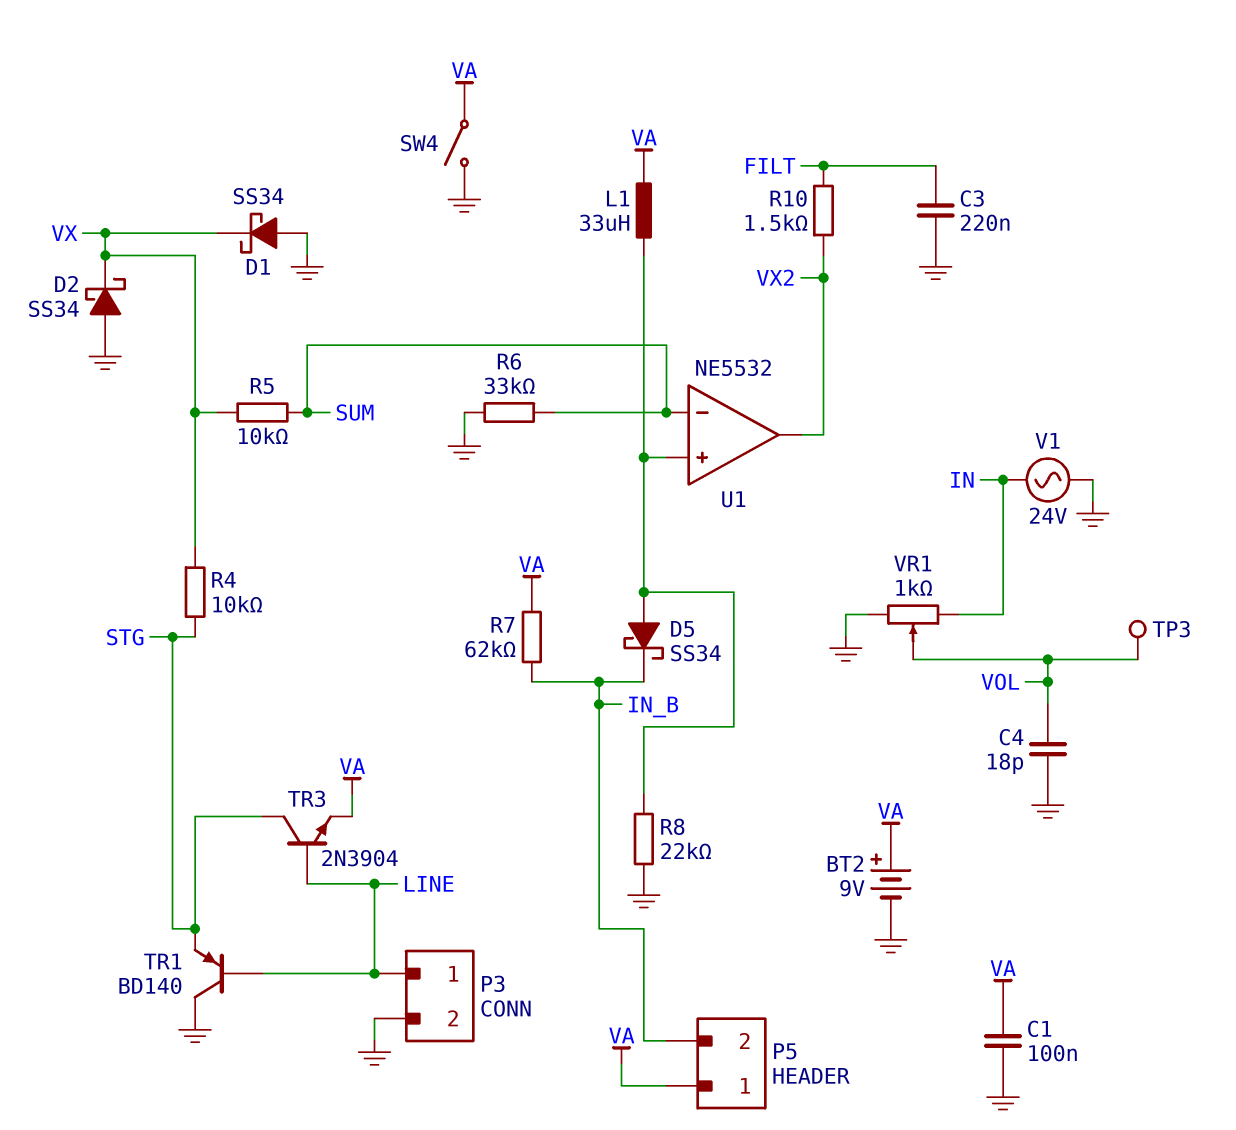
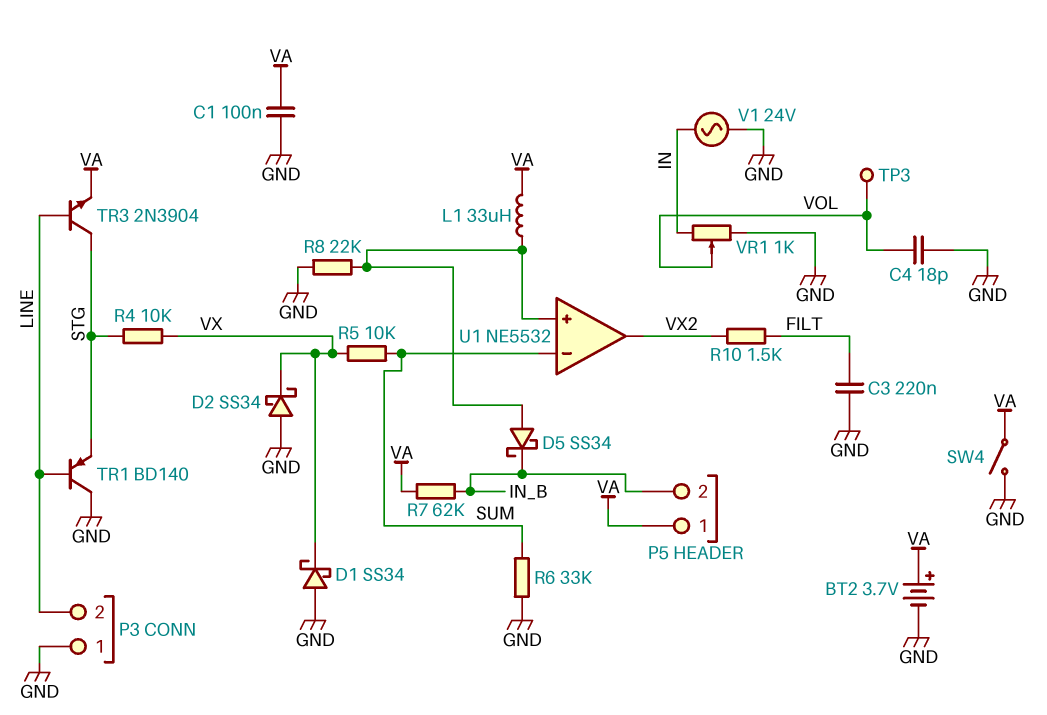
BT2: 9V (plus VA, minus GND) -> 3.7V (plus VA, minus GND)
P3 pin 1: LINE -> GND
P3 pin 2: GND -> LINE

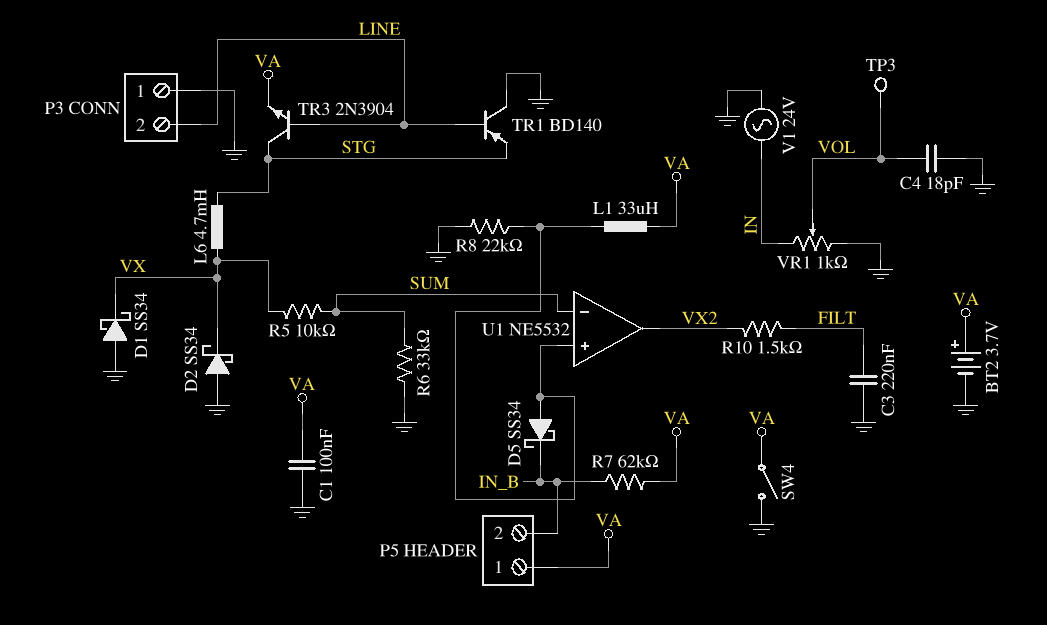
L6: none -> 4.7mH (STG, VX)
R4: 10k (STG, VX) -> none

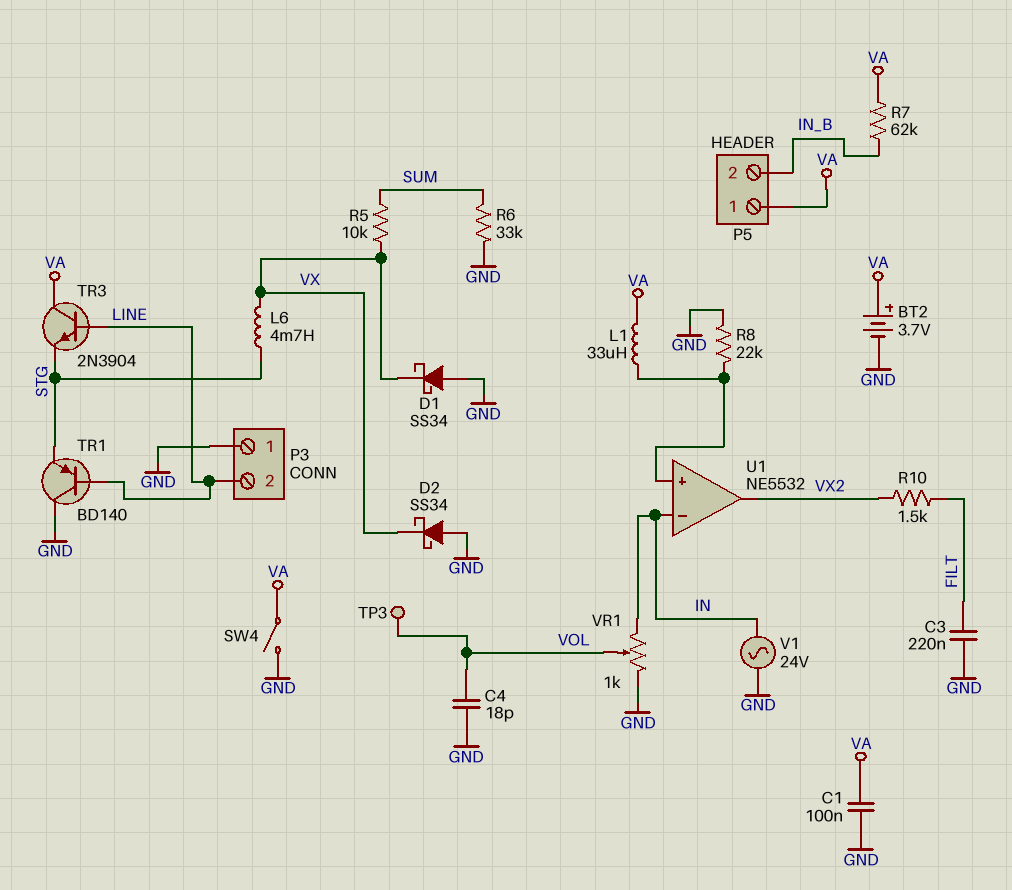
D5: schottky SS34 (A U1/in+, K IN_B) -> none
TR3: NPN 2N3904 (B LINE, C STG, E VA) -> NPN 2N3904 (B LINE, C VA, E STG)
U1 pin in-: SUM -> IN

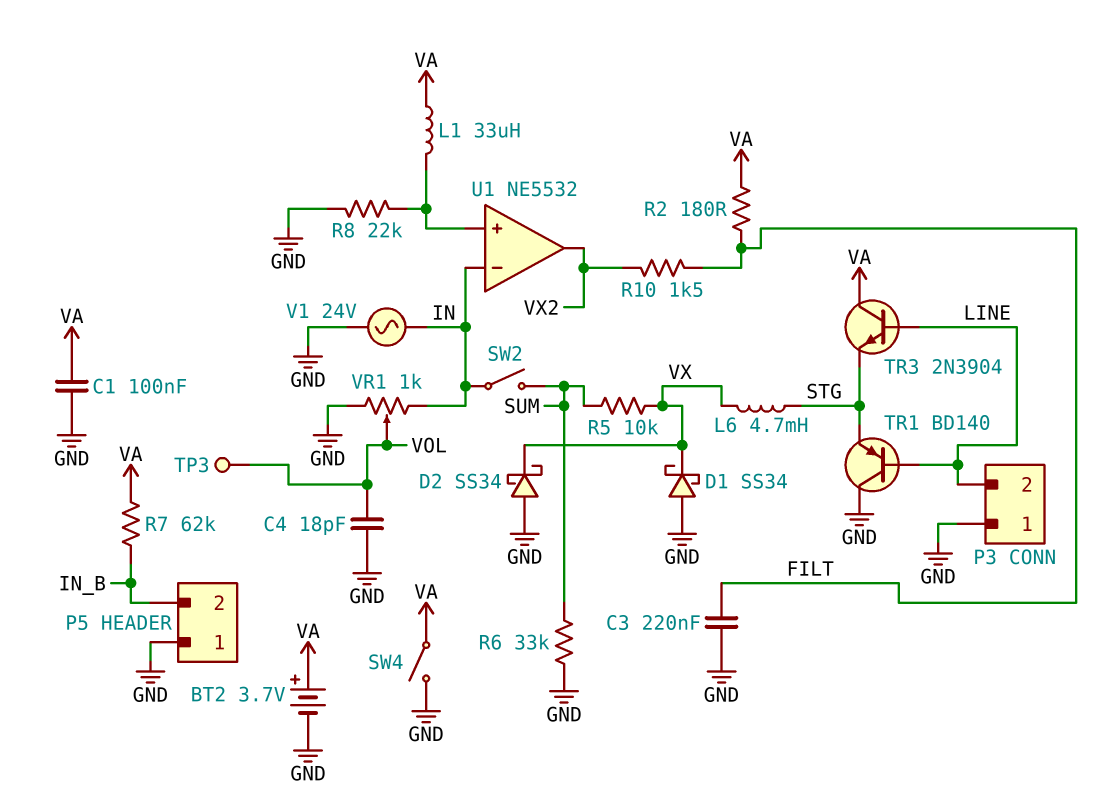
P5 pin 1: VA -> GND
R2: none -> 180 (FILT, VA)
SW2: none -> switch (IN, SUM)

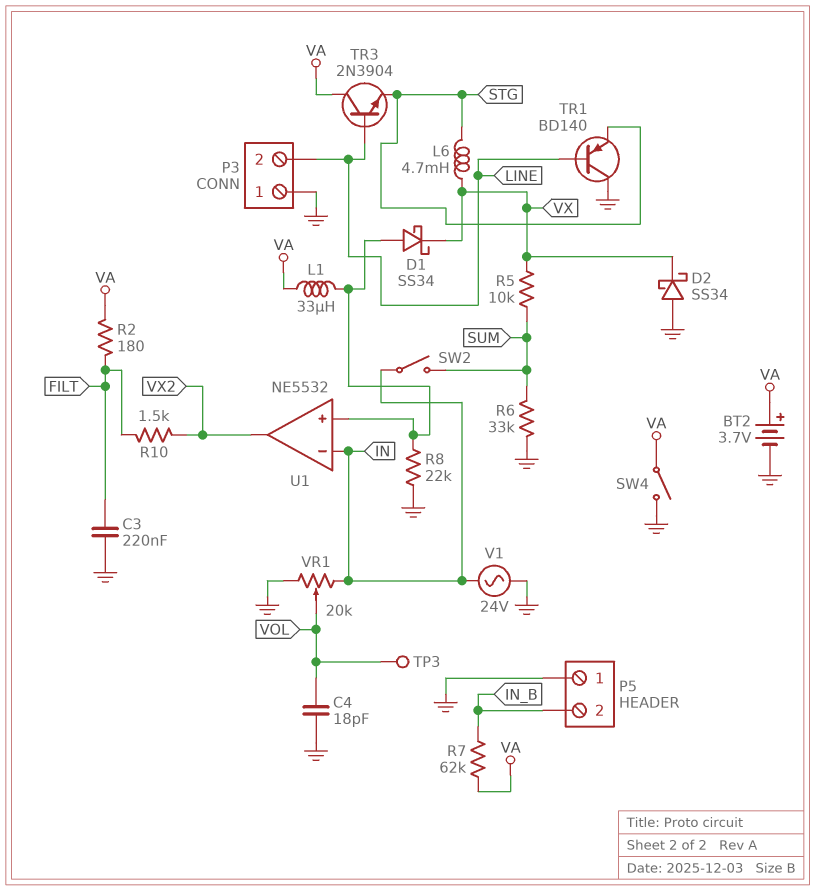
C1: 100nF (GND, VA) -> none
D1: schottky SS34 (A GND, K VX) -> schottky SS34 (A U1/in+, K VX)
VR1: 1k (GND, IN, wiper VOL) -> 20k (GND, IN, wiper VOL)

